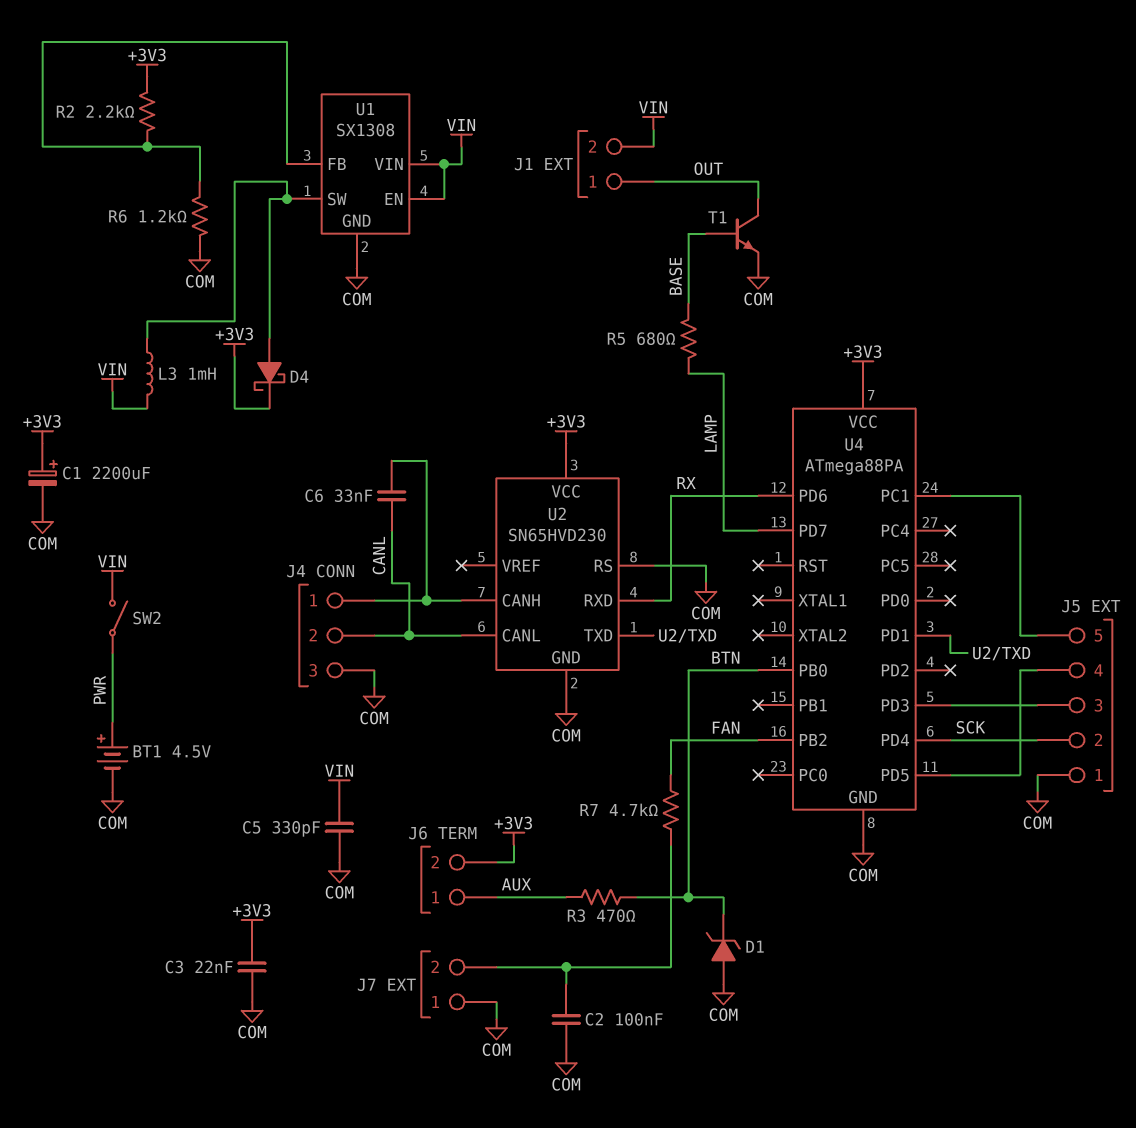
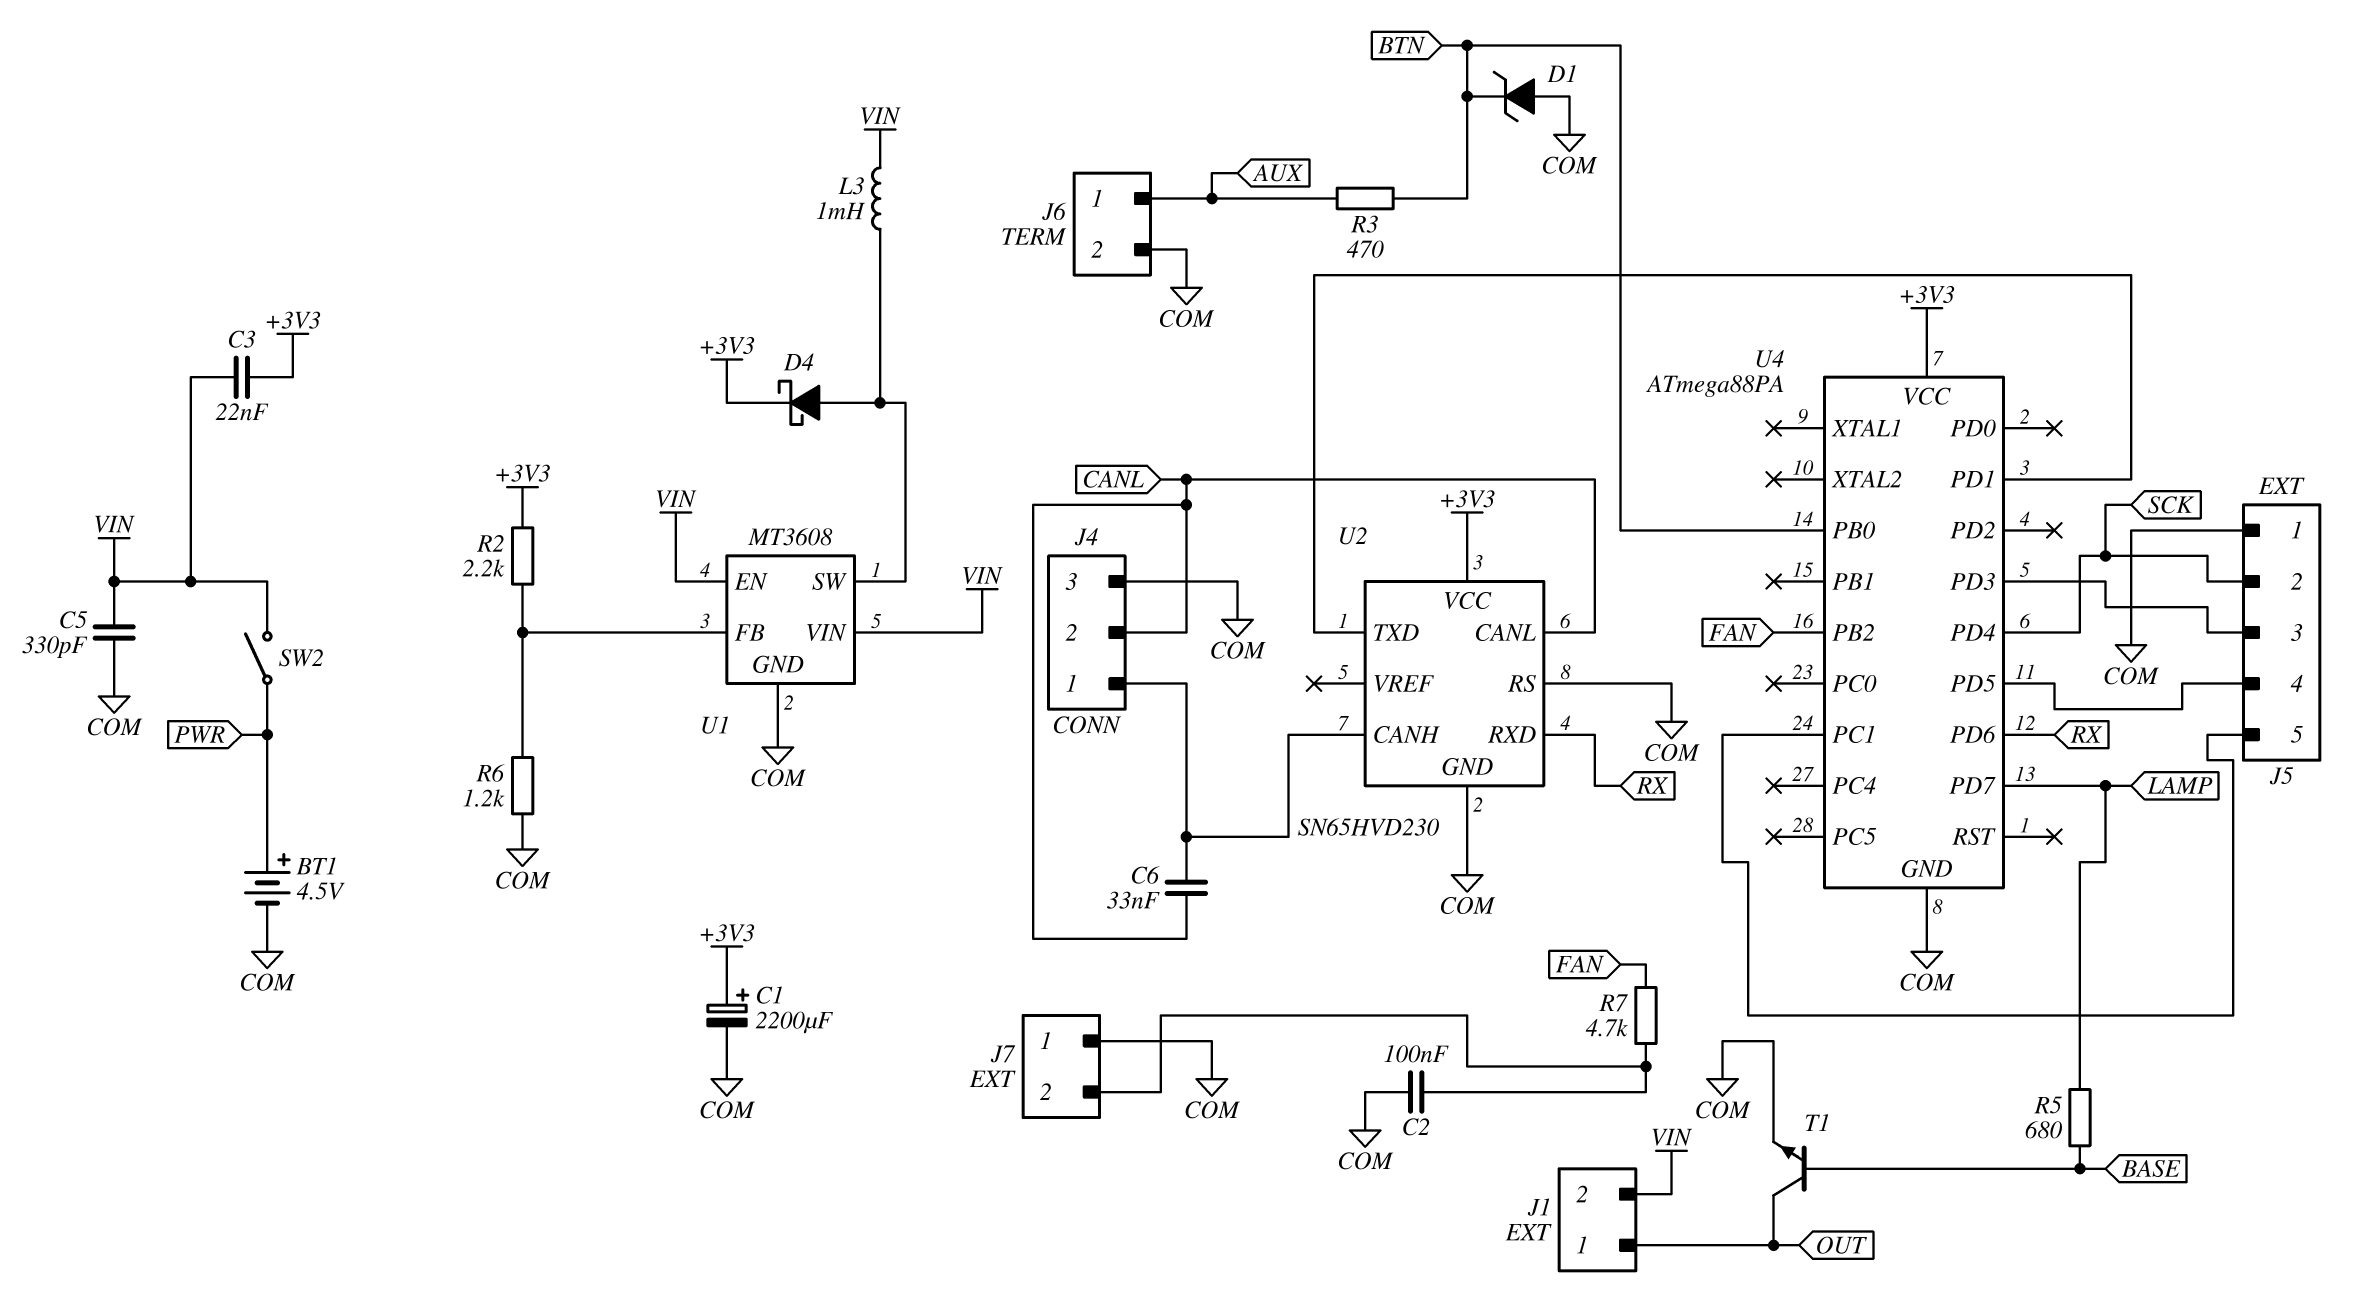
C3: 22nF (+3V3, COM) -> 22nF (+3V3, VIN)
J6 pin 2: +3V3 -> COM
U1: SX1308 -> MT3608

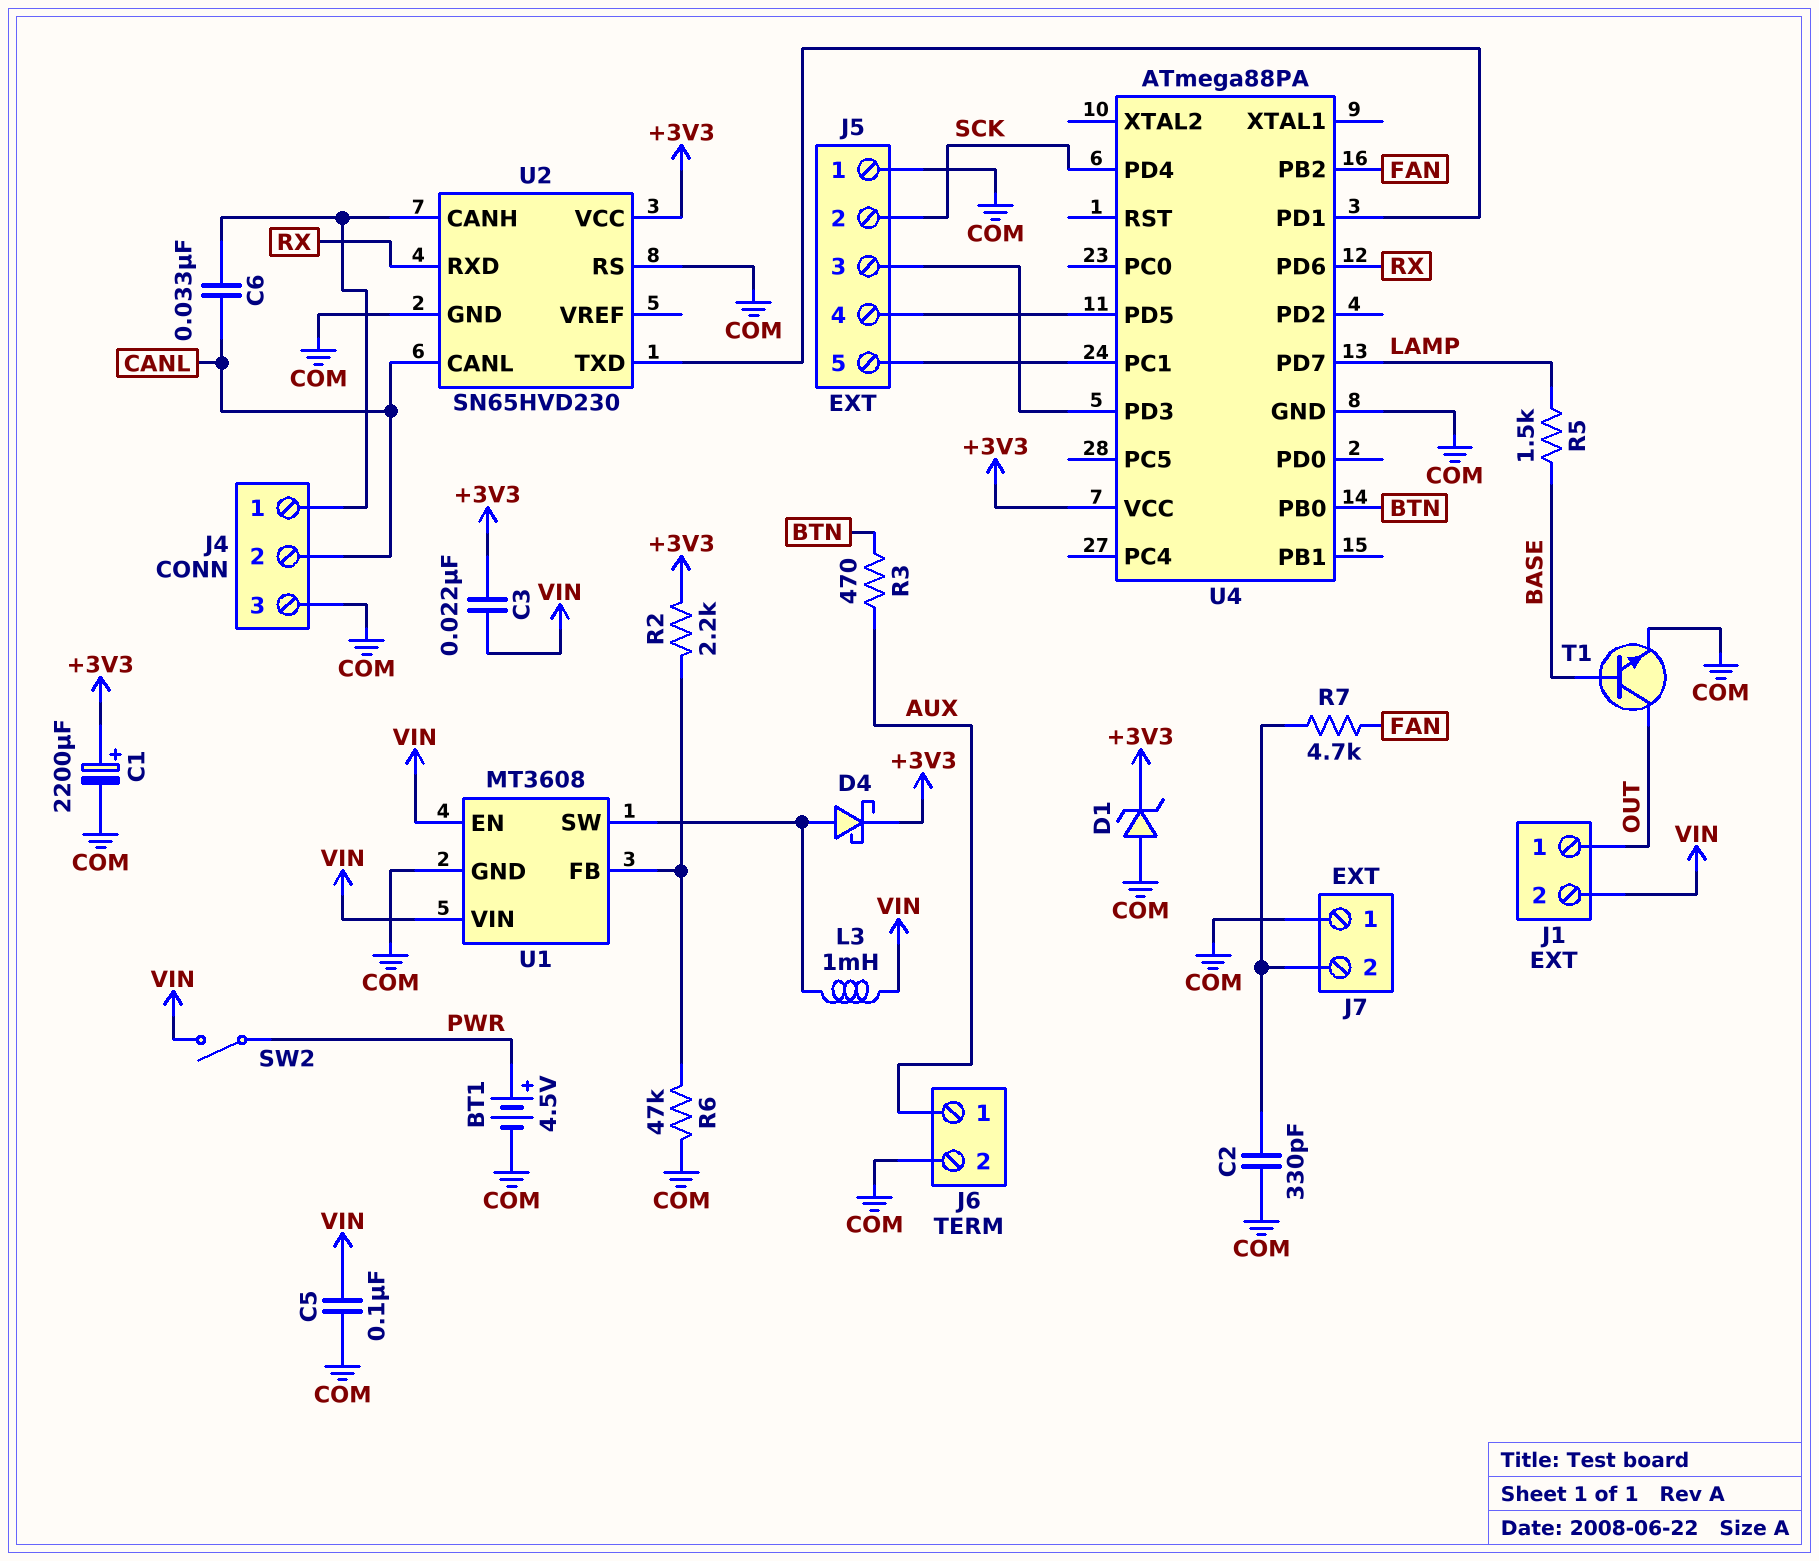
C2: 100nF (COM, J7/2) -> 330pF (COM, J7/2)
C5: 330pF (COM, VIN) -> 100nF (COM, VIN)
D1: zener (A COM, K BTN) -> zener (A COM, K +3V3)
R5: 680 (BASE, LAMP) -> 1.5k (BASE, LAMP)
R6: 1.2k (COM, U1/FB) -> 47k (COM, U1/FB)

